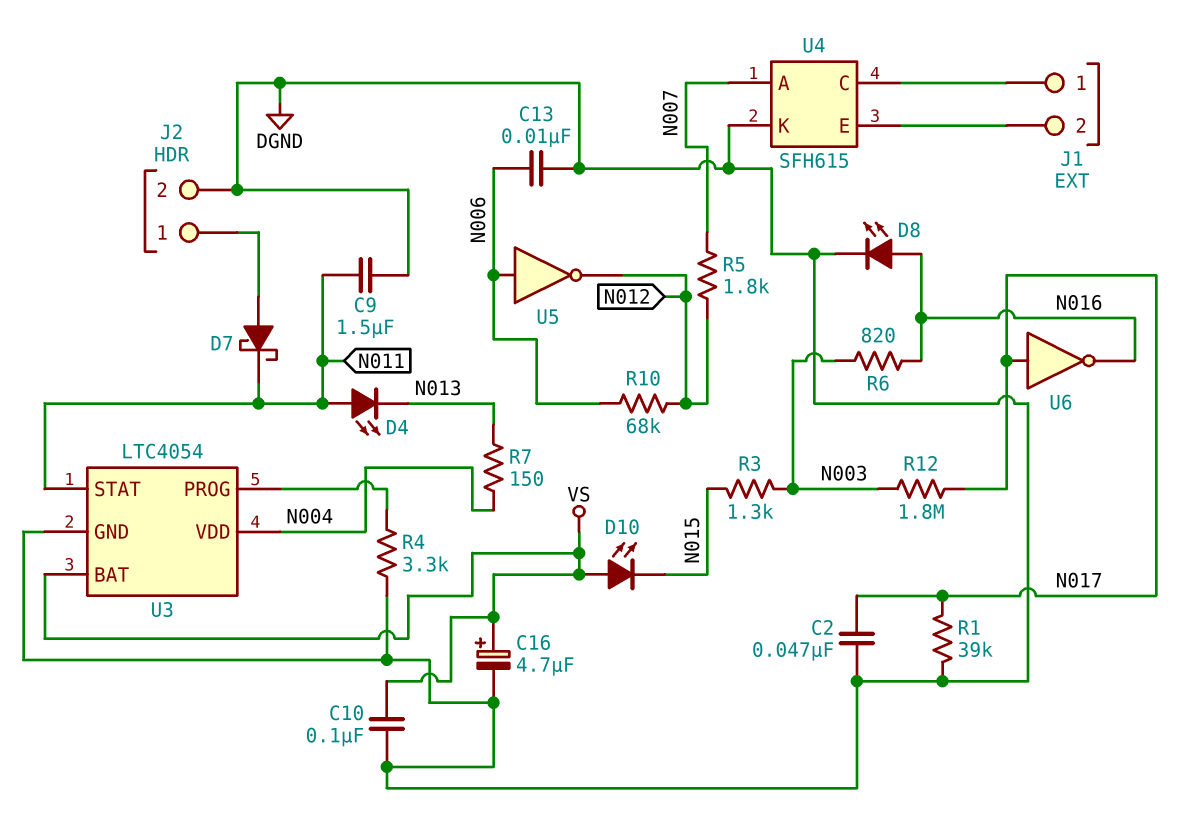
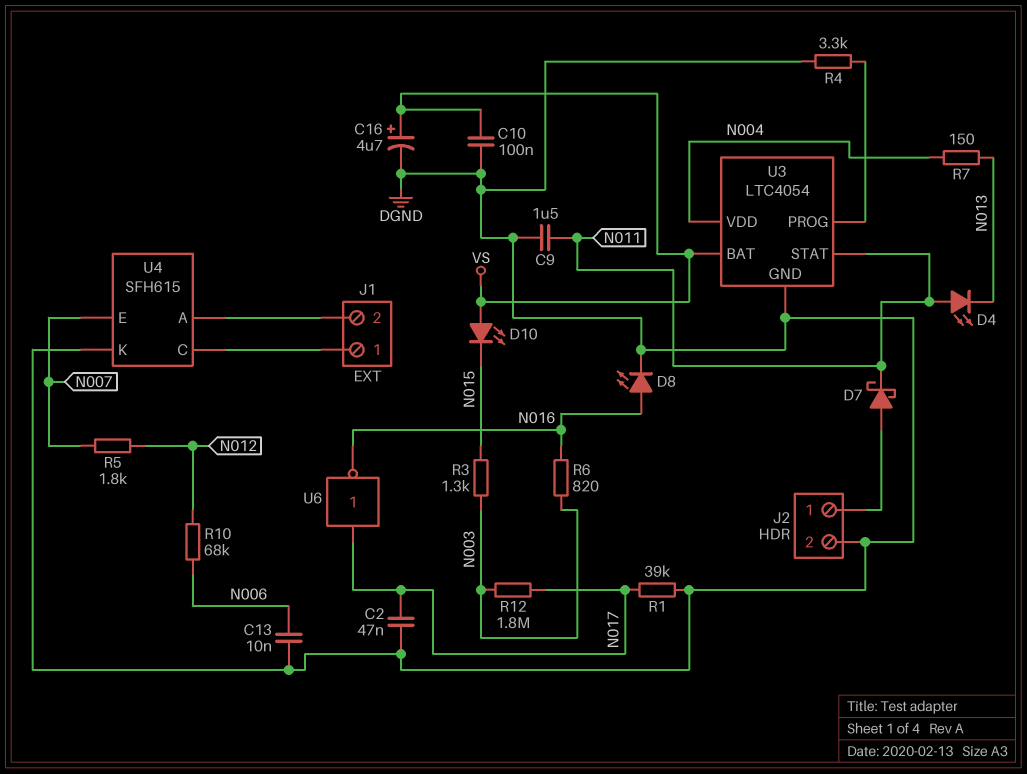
U4 pin A: N007 -> J1/2
U4 pin E: J1/2 -> N007
U5: NOT (in N006, out N012) -> none

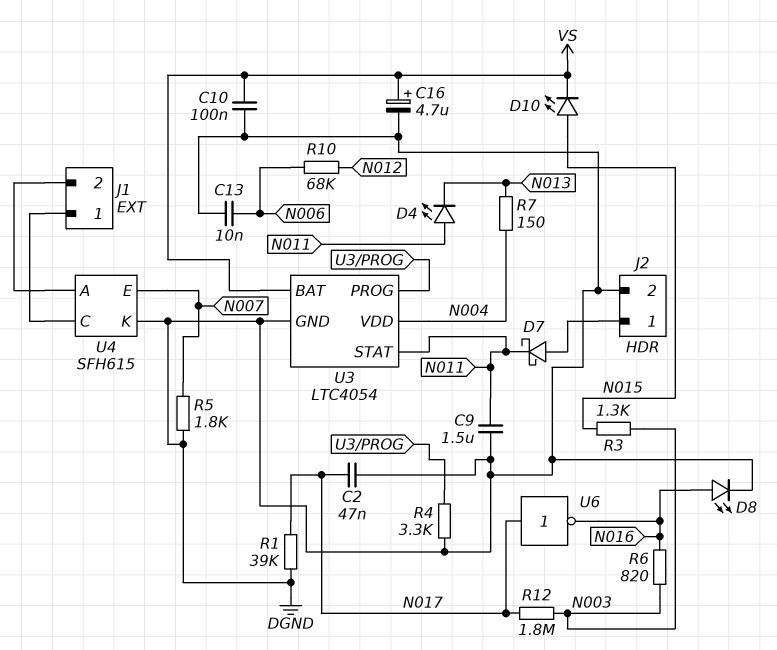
D10: LED (A VS, K N015) -> LED (A N015, K VS)
R5: 1.8k (N007, N012) -> 1.8k (DGND, N007)

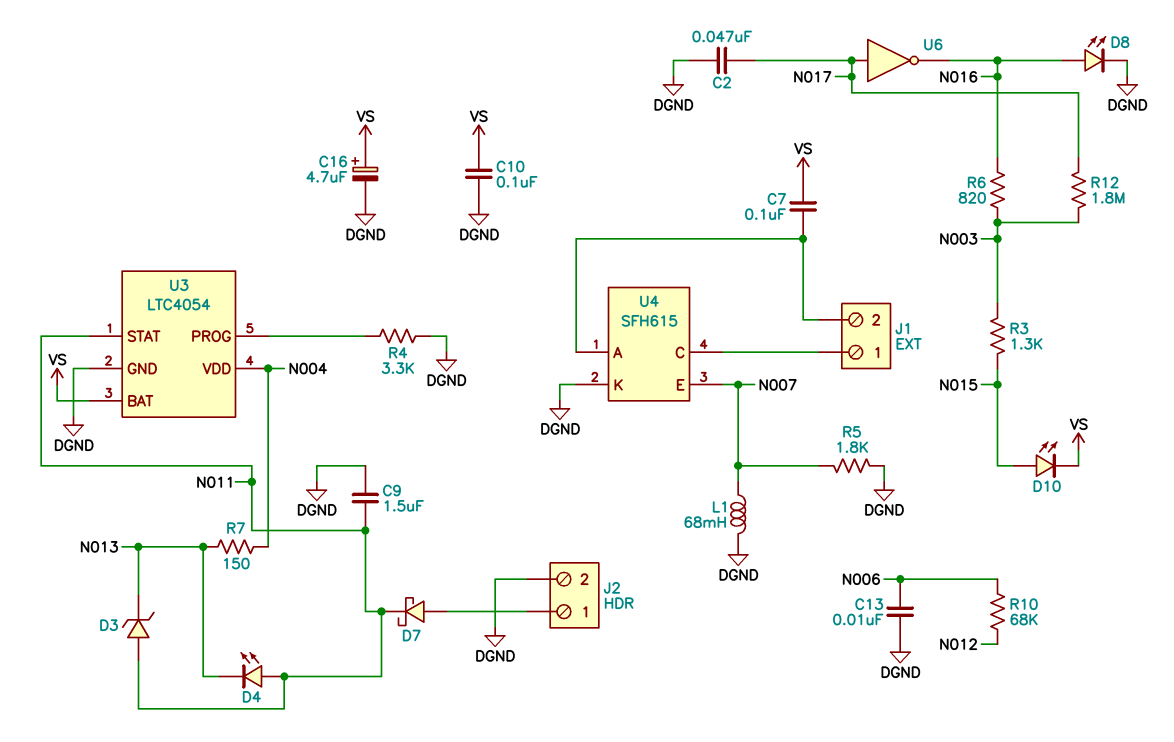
C7: none -> 100nF (J1/2, VS)
D3: none -> zener (A N011, K N013)
L1: none -> 68mH (DGND, N007)
R1: 39k (DGND, N017) -> none

